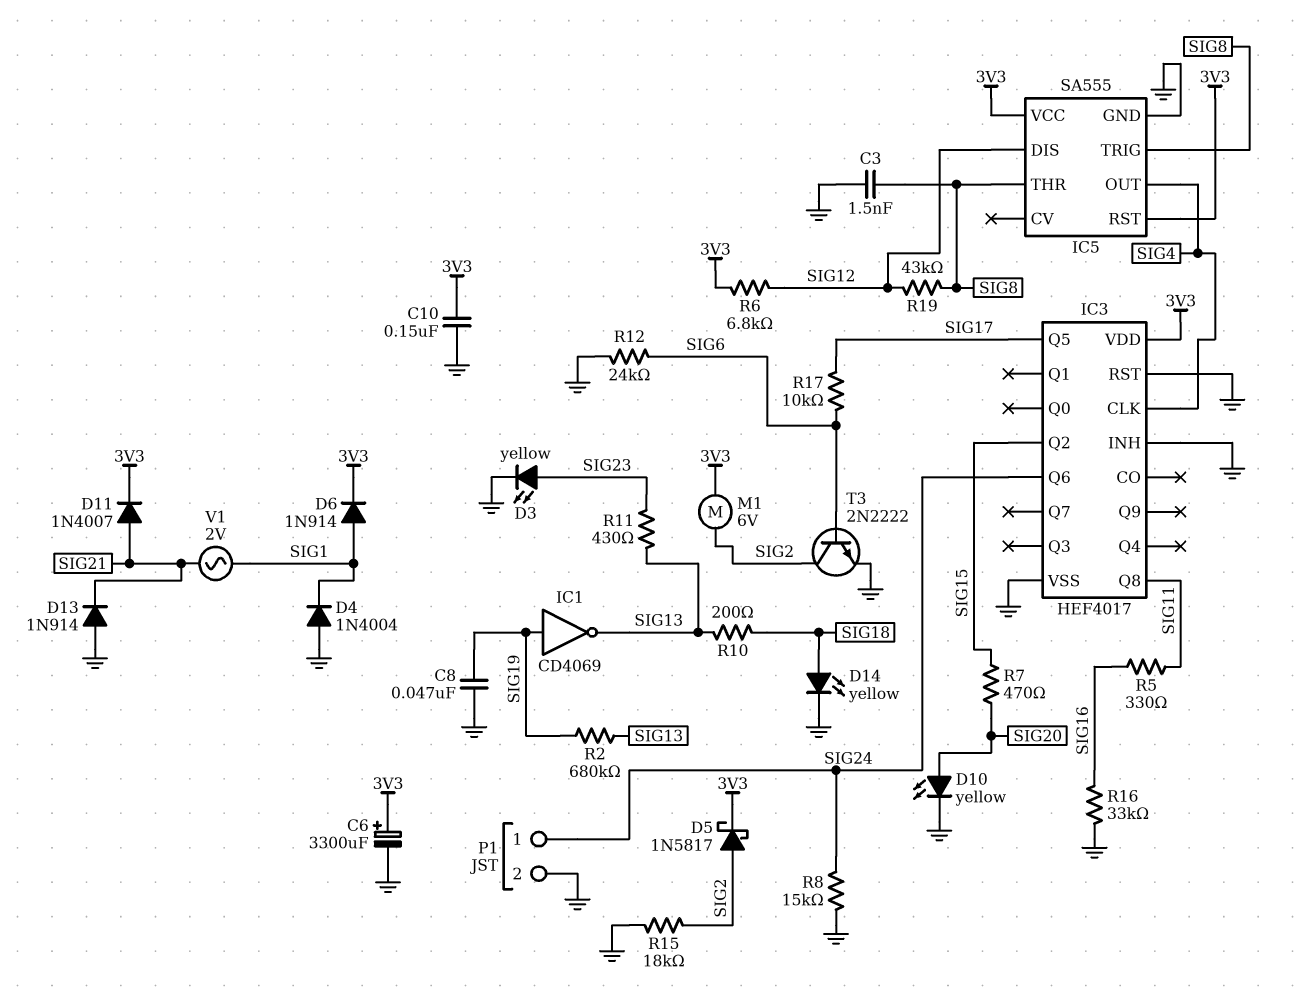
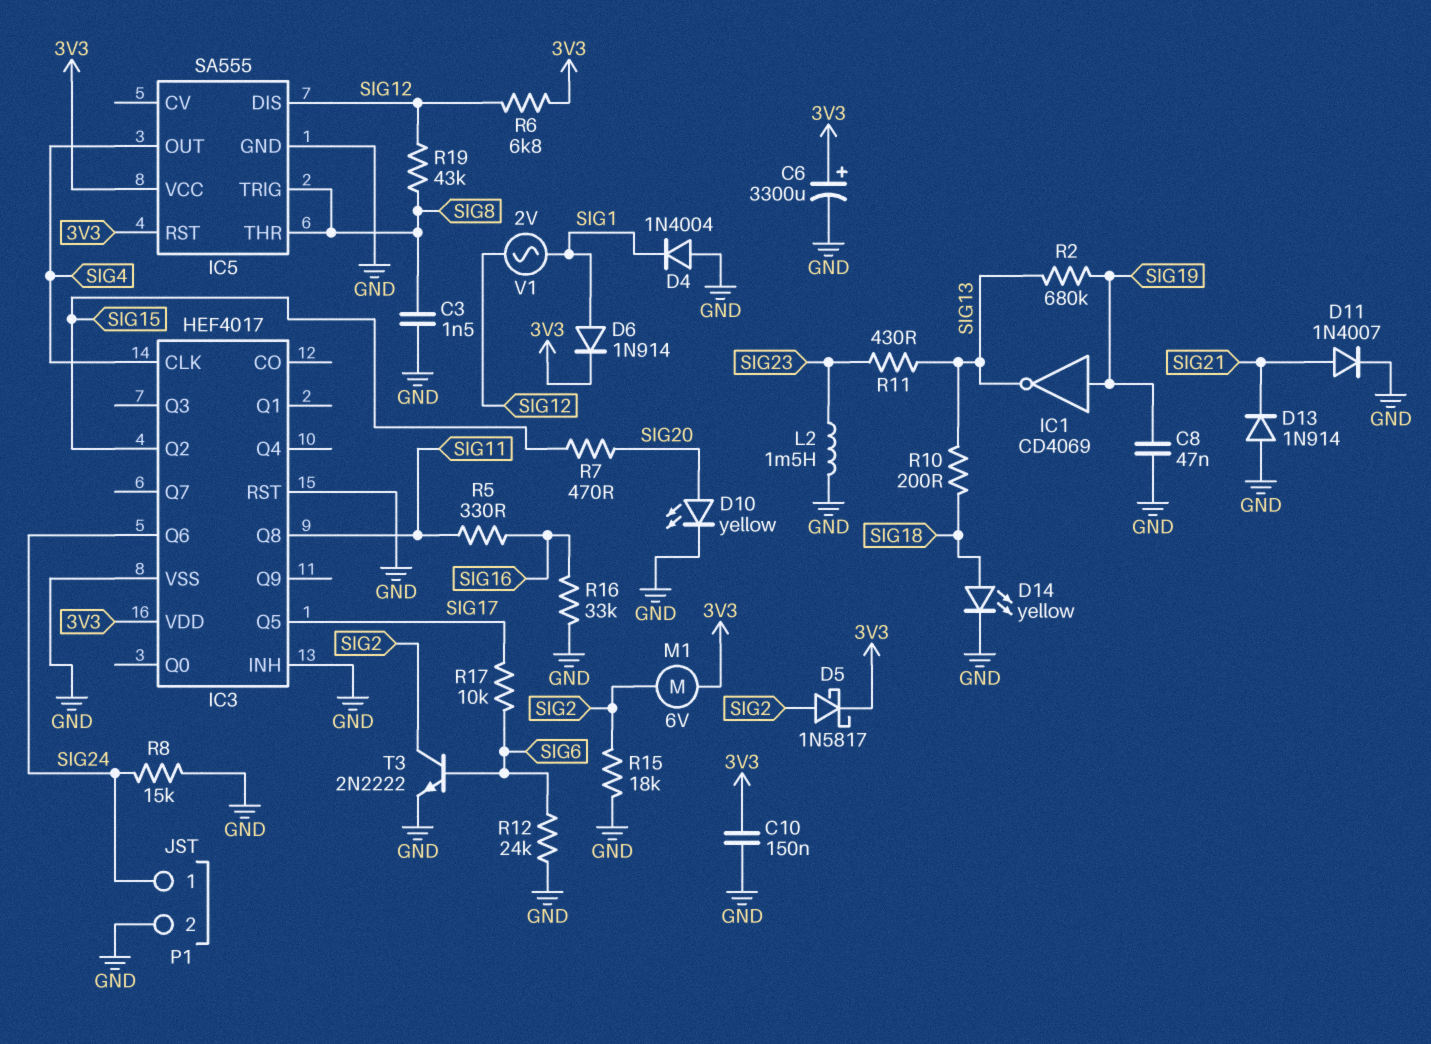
D3: LED yellow (A SIG23, K GND) -> none
D11: diode 1N4007 (A SIG21, K 3V3) -> diode 1N4007 (A SIG21, K GND)
L2: none -> 1.5mH (GND, SIG23)
V1: AC 2V (SIG1, SIG21) -> AC 2V (SIG1, SIG12)

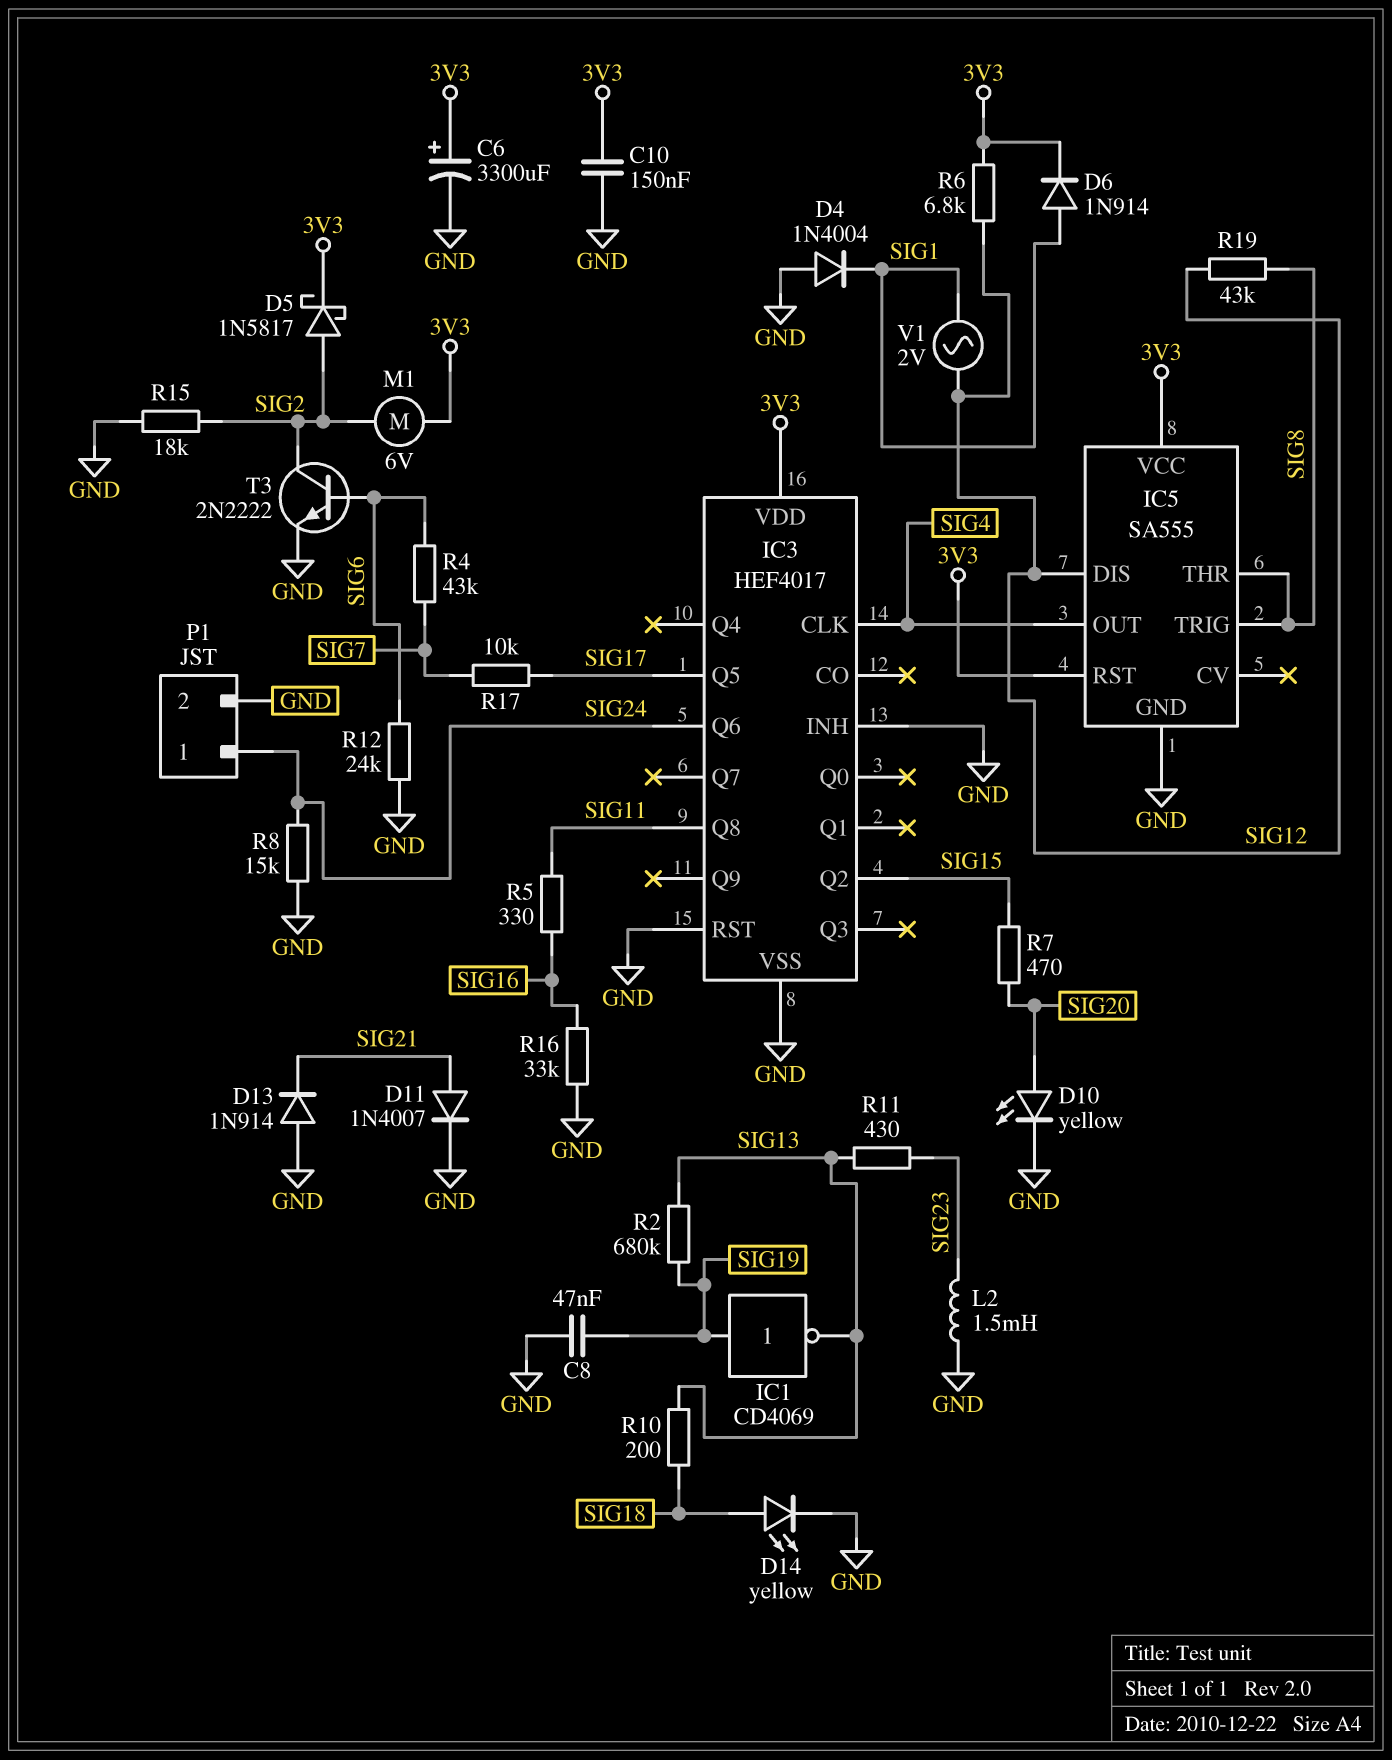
C3: 1.5nF (GND, SIG8) -> none
R4: none -> 43k (SIG6, SIG7)
R17: 10k (SIG6, SIG17) -> 10k (SIG7, SIG17)

